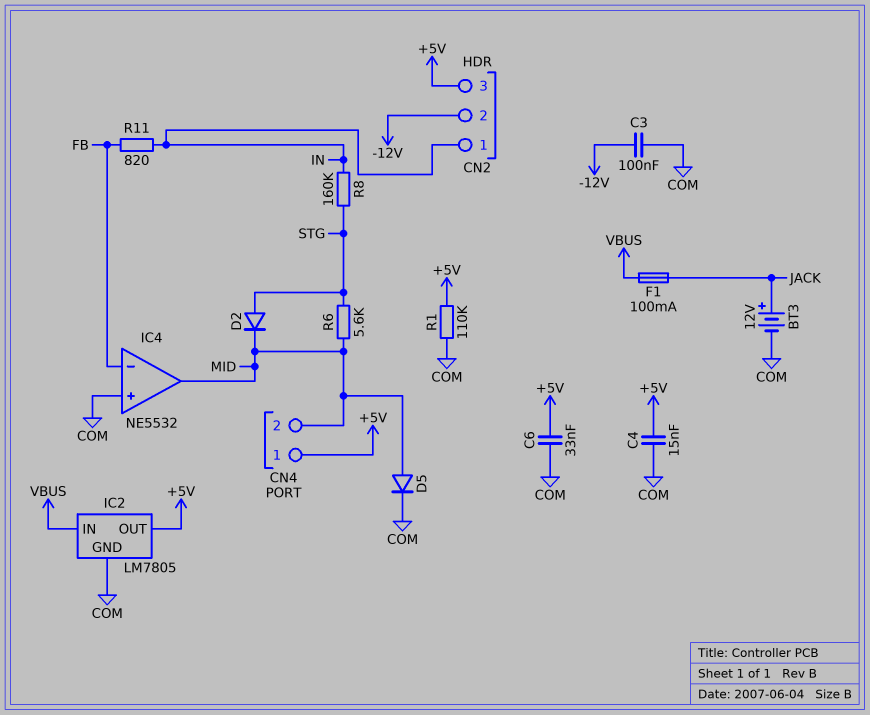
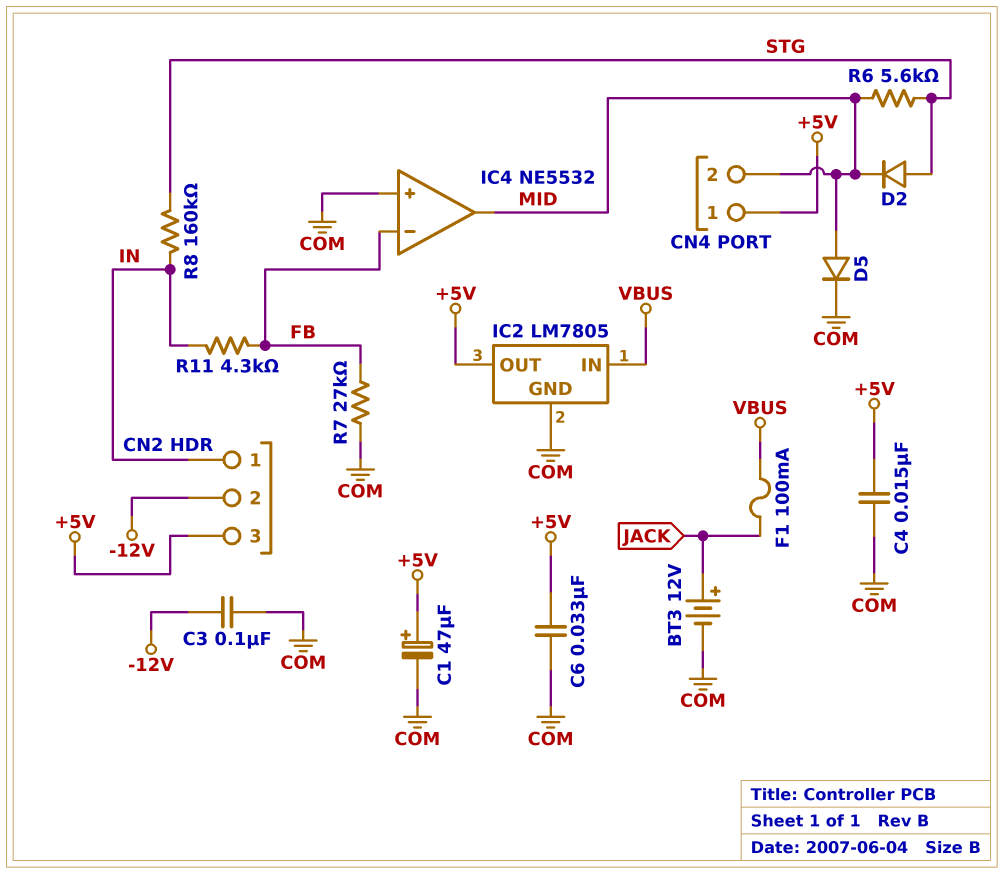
C1: none -> 47uF (plus +5V, minus COM)
R1: 110k (+5V, COM) -> none
R7: none -> 27k (COM, FB)
R11: 820 (FB, IN) -> 4.3k (FB, IN)

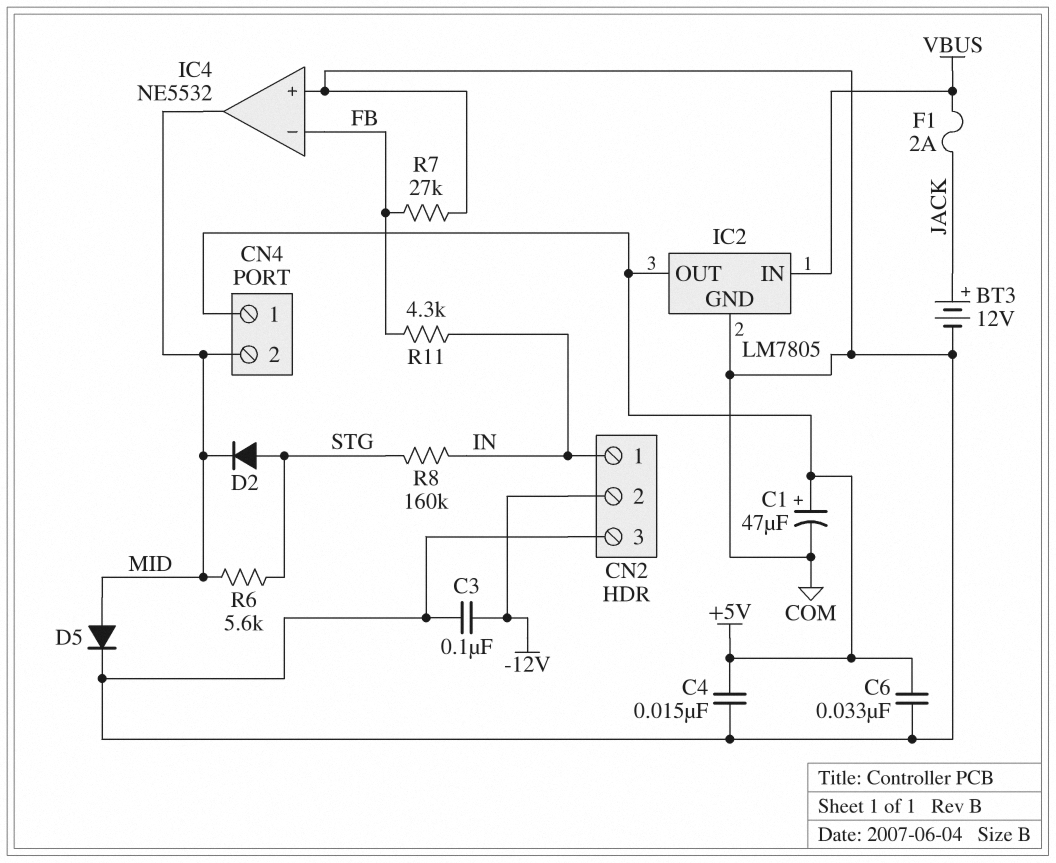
CN2 pin 3: +5V -> COM
F1: 100mA (JACK, VBUS) -> 2A (JACK, VBUS)

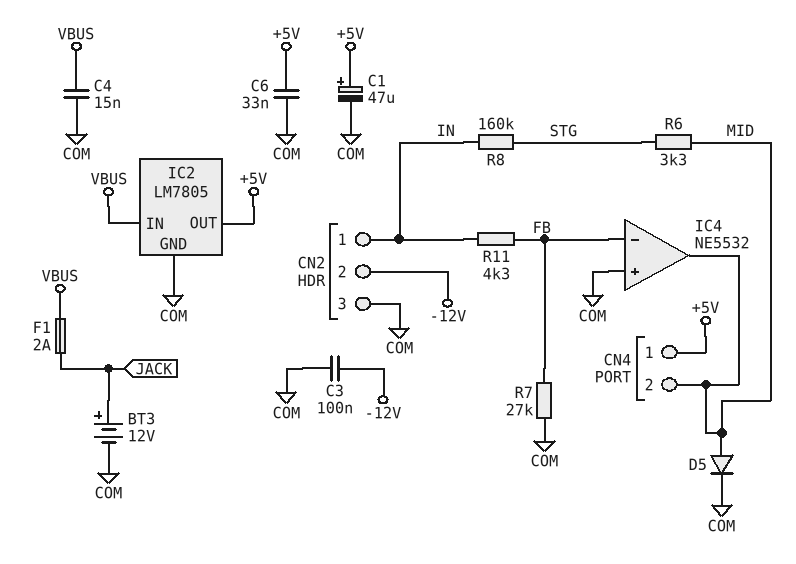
C4: 15nF (+5V, COM) -> 15nF (COM, VBUS)
D2: diode (A STG, K MID) -> none
R6: 5.6k (MID, STG) -> 3.3k (MID, STG)

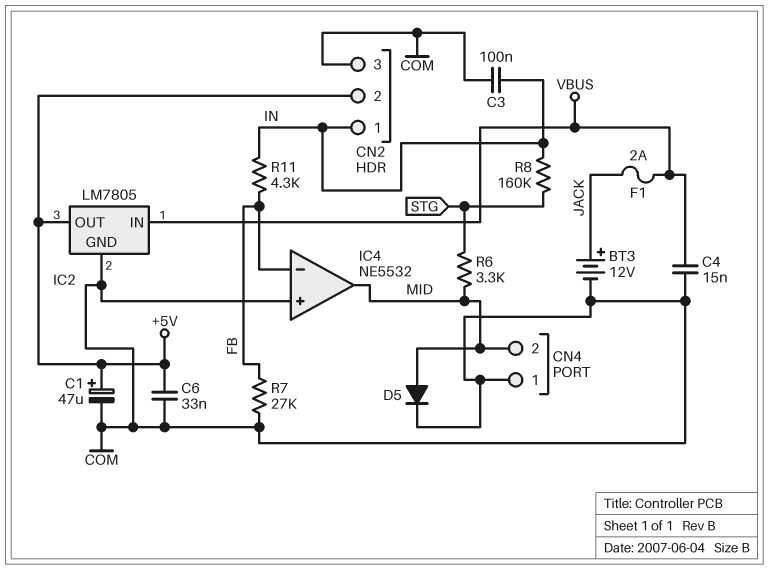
C3: 100nF (-12V, COM) -> 100nF (COM, IN)
CN2 pin 2: -12V -> +5V
CN4 pin 1: +5V -> COM

